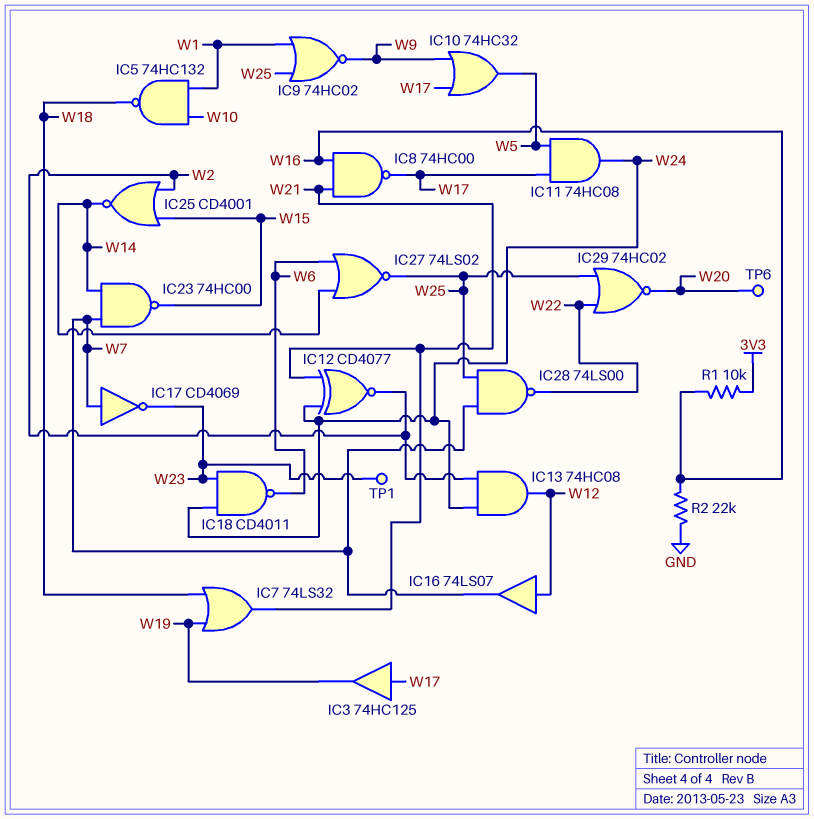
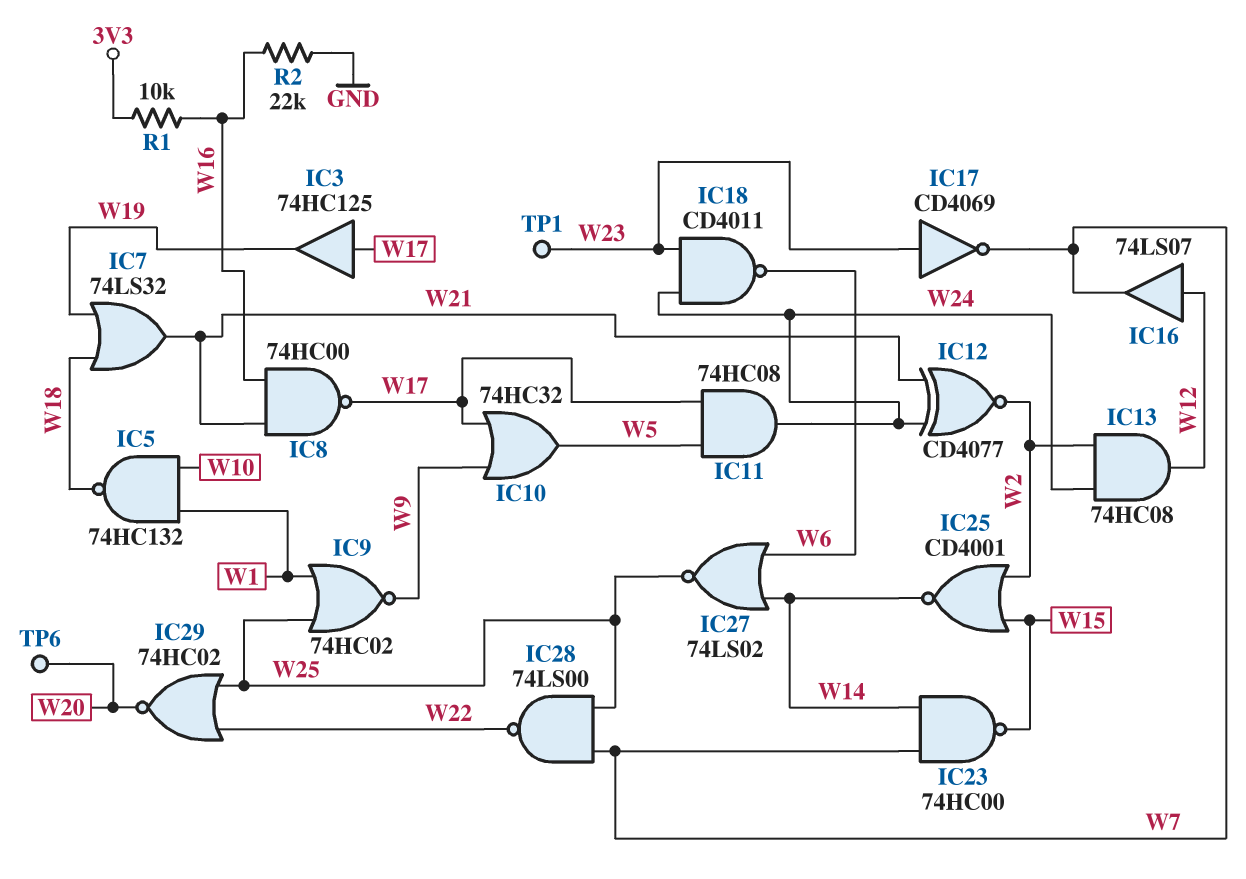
IC17: NOT CD4069 (in W7, out W23) -> NOT CD4069 (in W23, out W7)

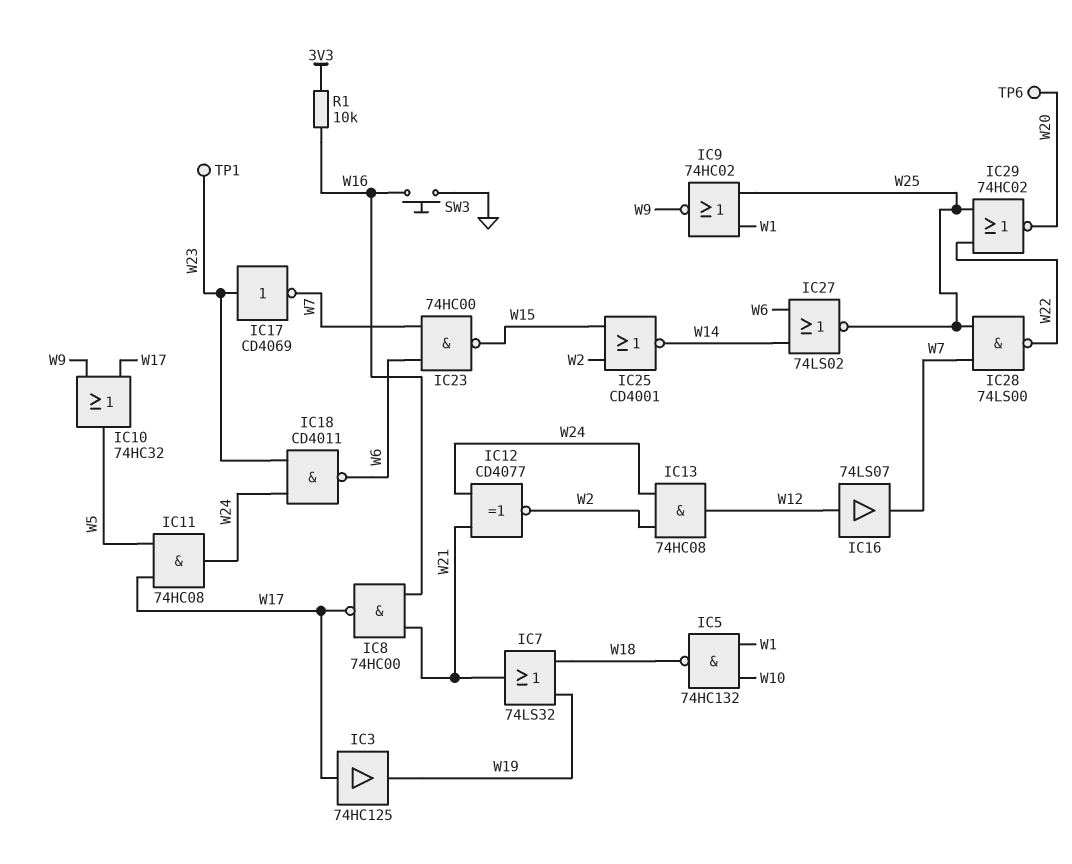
IC23: NAND 74HC00 (in W7, in W14, out W15) -> NAND 74HC00 (in W6, in W7, out W15)
R2: 22k (GND, W16) -> none
SW3: none -> button (GND, W16)

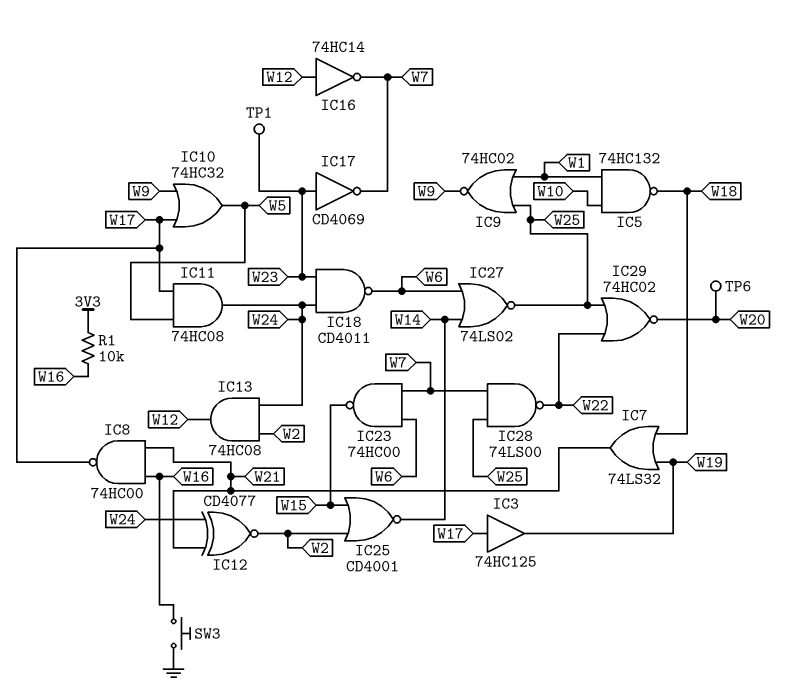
IC16: buffer 74LS07 (in W12, out W7) -> NOT 74HC14 (in W12, out W7)

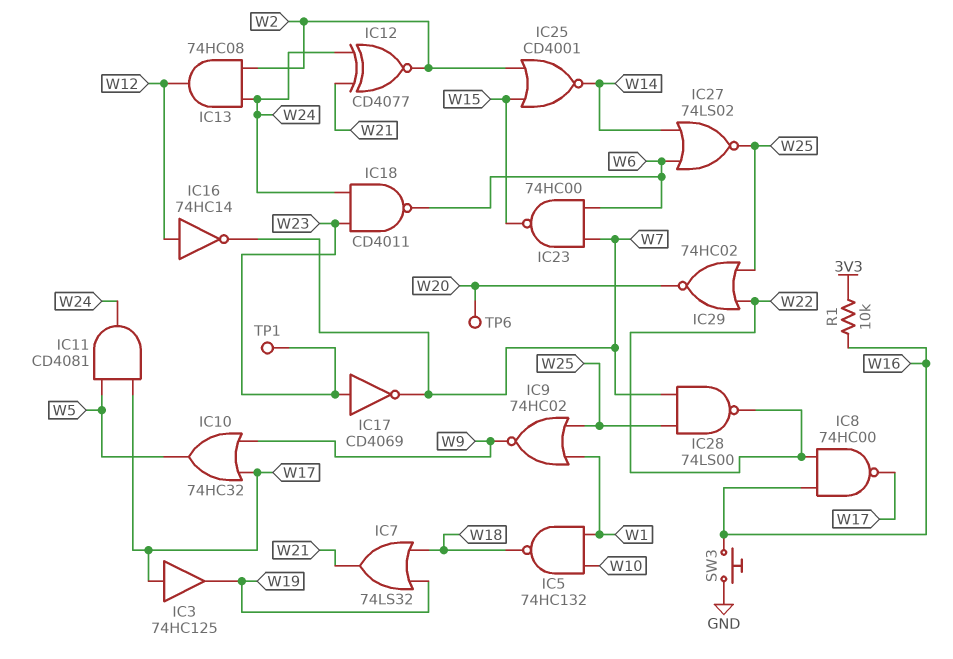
IC8: NAND 74HC00 (in W16, in W21, out W17) -> NAND 74HC00 (in W16, in W22, out W17)
IC11: AND 74HC08 (in W5, in W17, out W24) -> AND CD4081 (in W5, in W17, out W24)

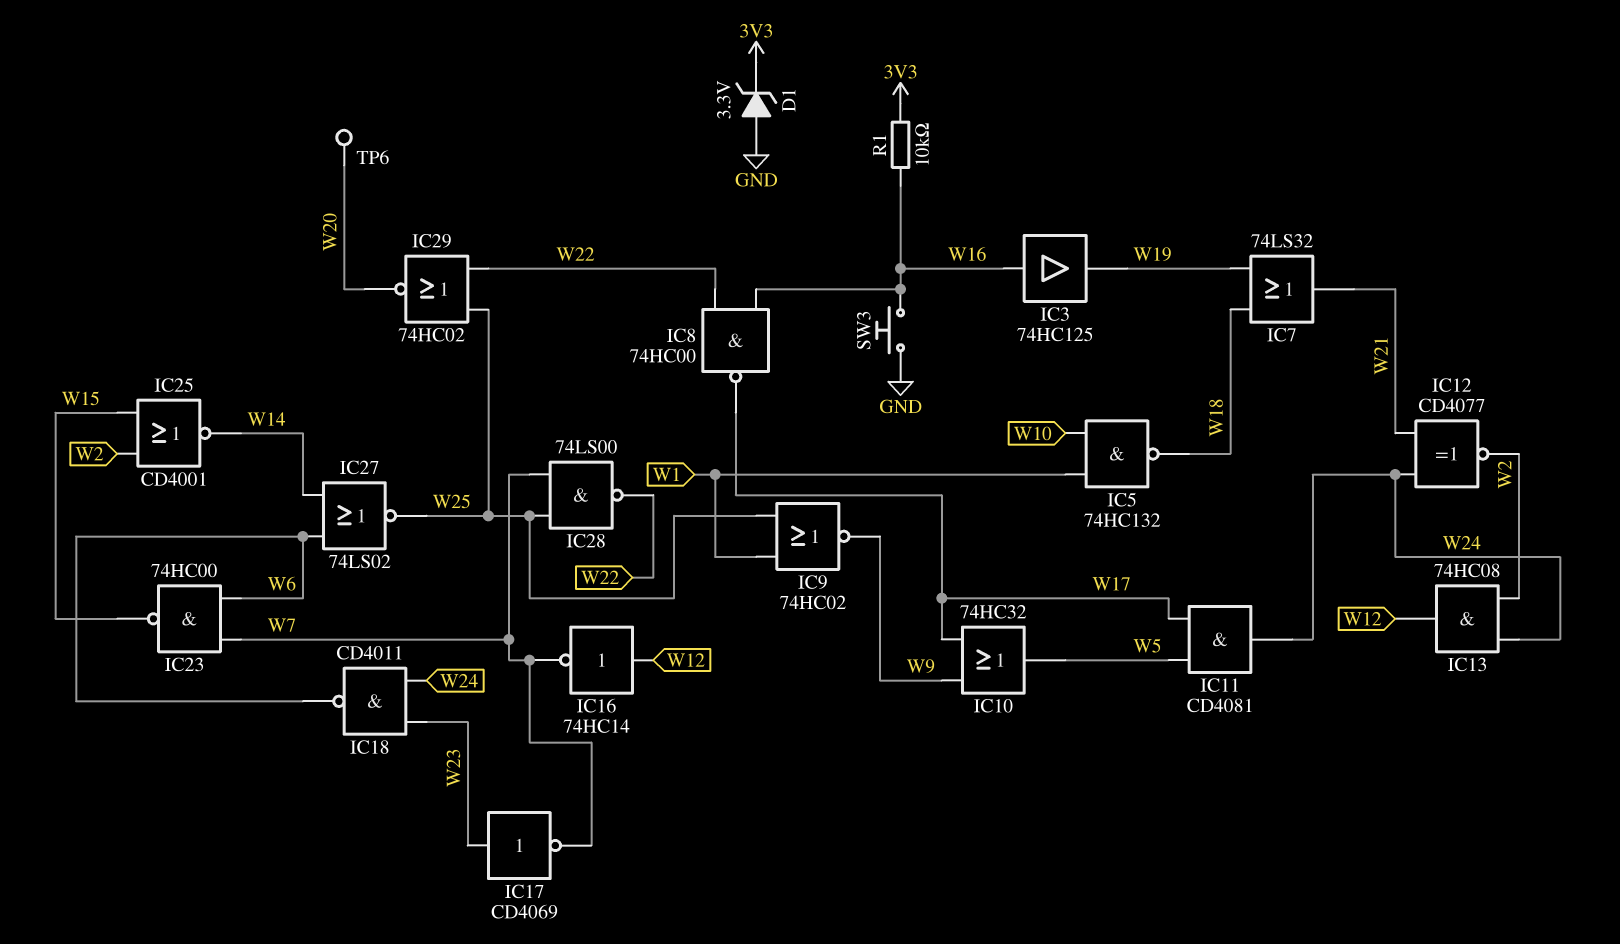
D1: none -> zener 3.3V (A GND, K 3V3)
IC3: buffer 74HC125 (in W17, out W19) -> buffer 74HC125 (in W16, out W19)
TP1: test point (W23) -> none

